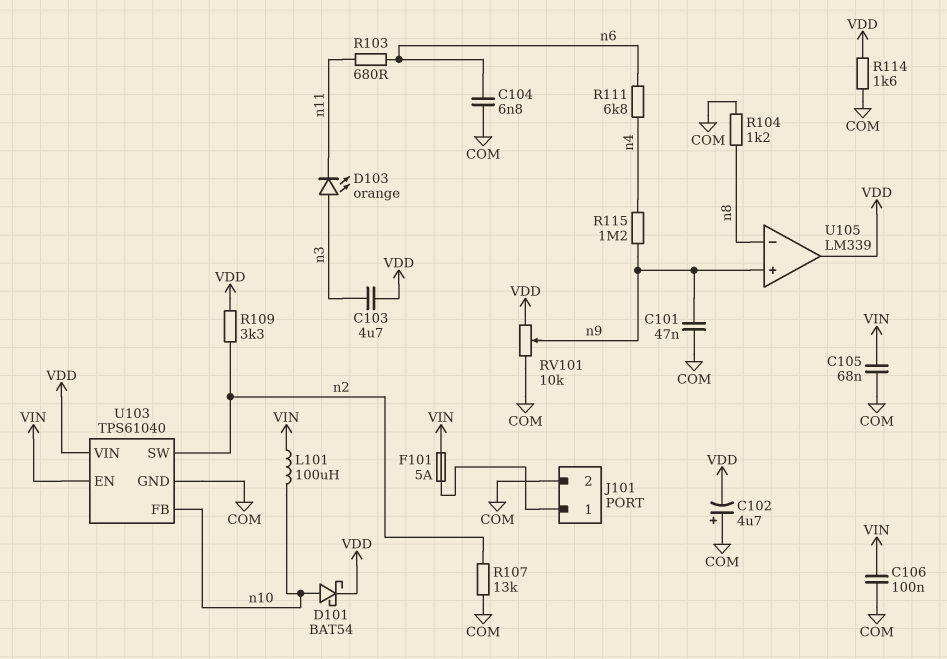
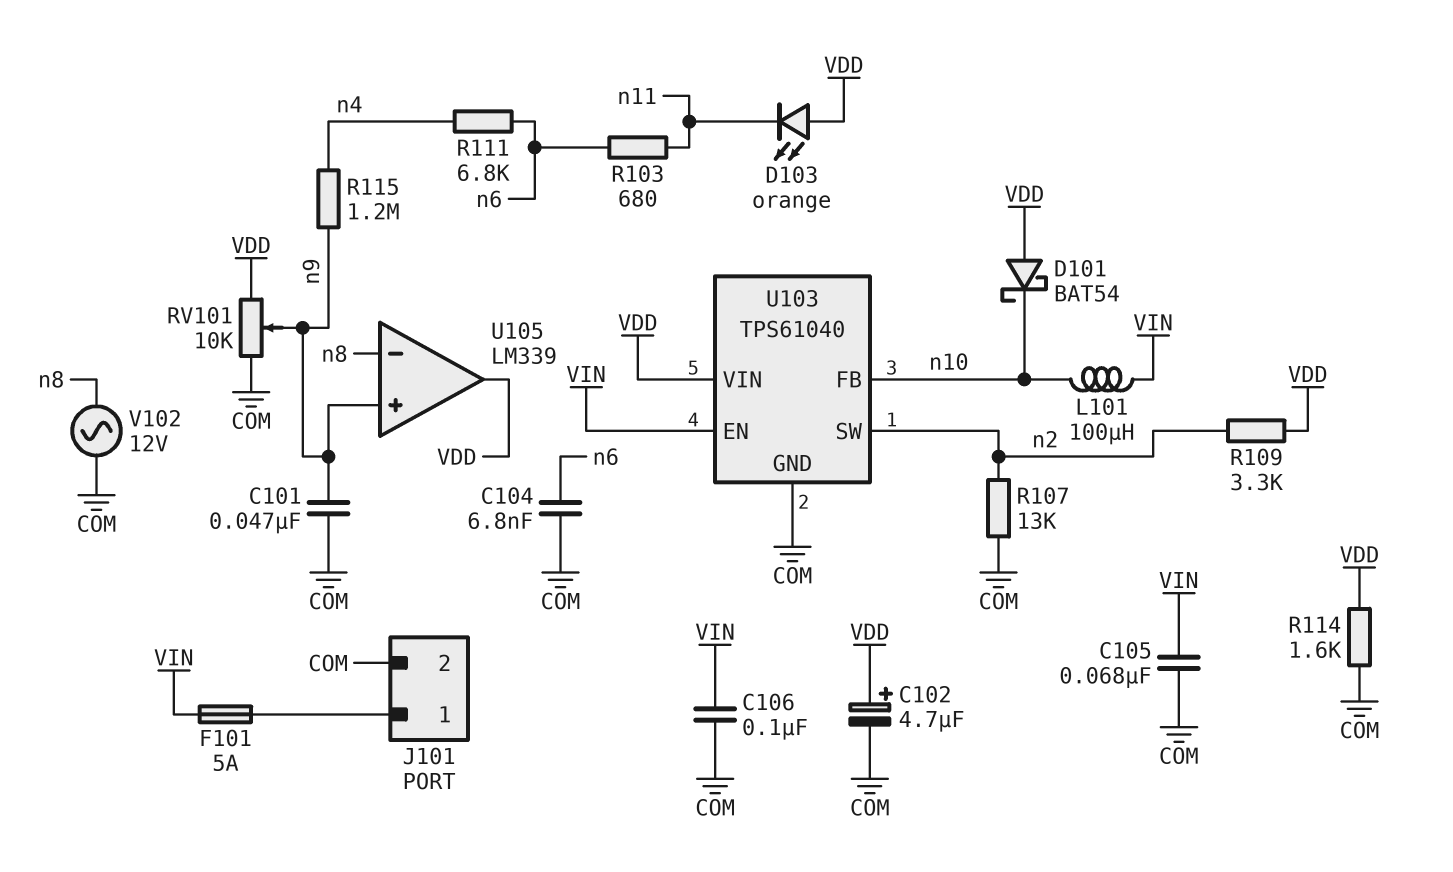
C102: 4.7uF (plus COM, minus VDD) -> 4.7uF (plus VDD, minus COM)
C103: 4.7uF (VDD, n3) -> none
D101: schottky BAT54 (A n10, K VDD) -> schottky BAT54 (A VDD, K n10)
D103: LED orange (A n3, K n11) -> LED orange (A VDD, K n11)
R104: 1.2k (COM, n8) -> none
V102: none -> AC 12V (COM, n8)

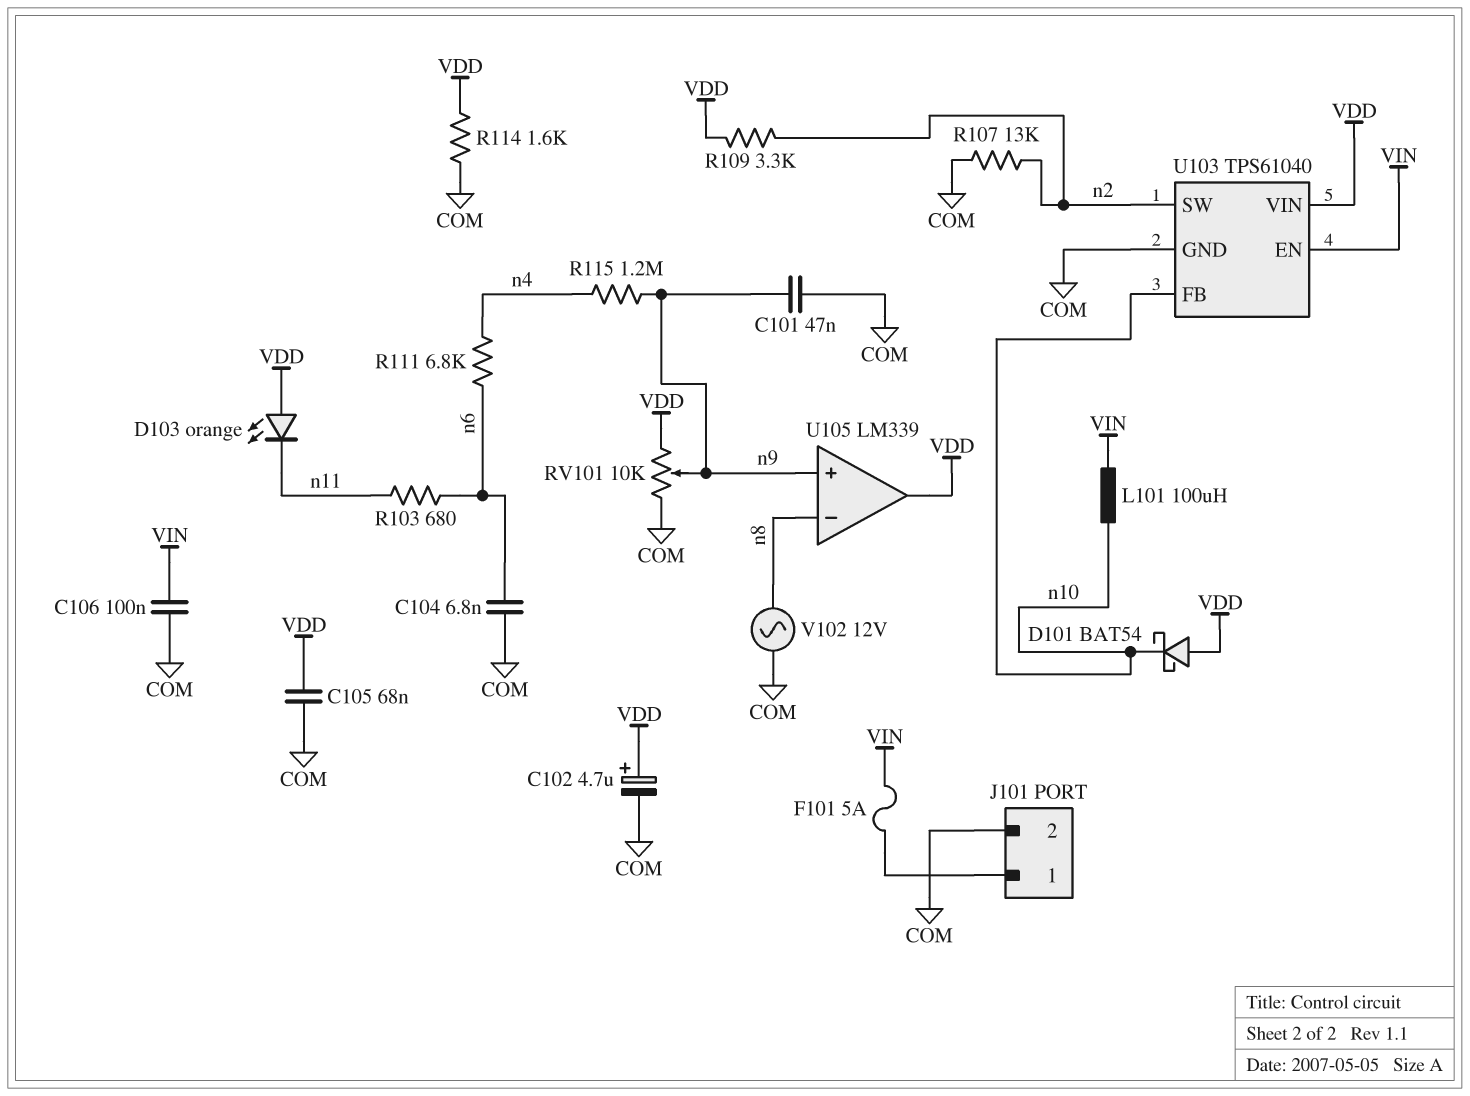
C105: 68nF (COM, VIN) -> 68nF (COM, VDD)

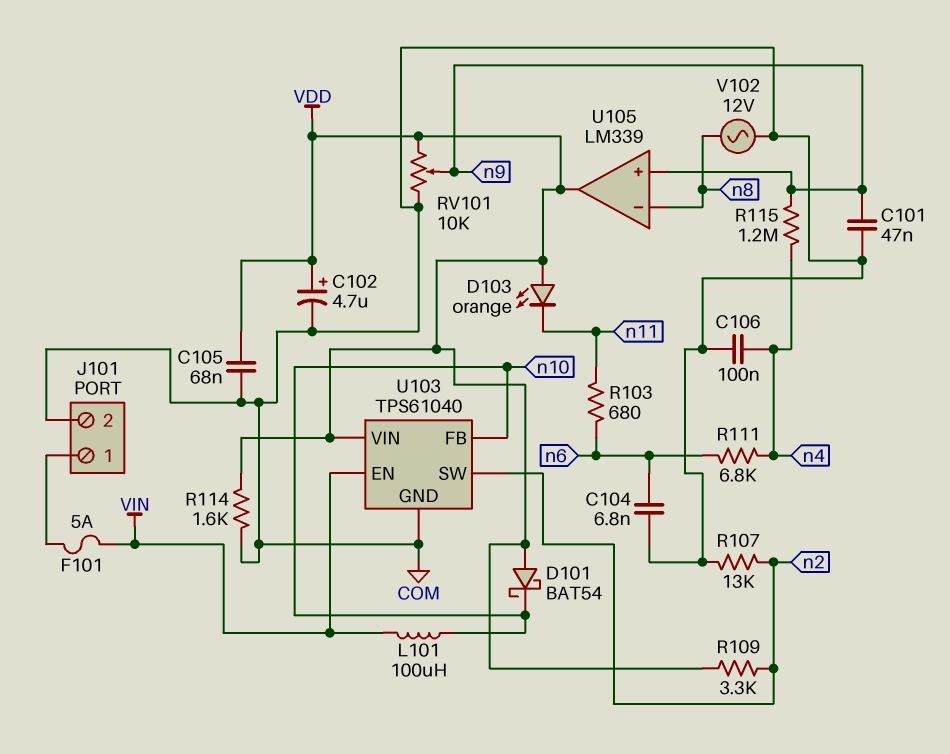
C106: 100nF (COM, VIN) -> 100nF (COM, n4)

